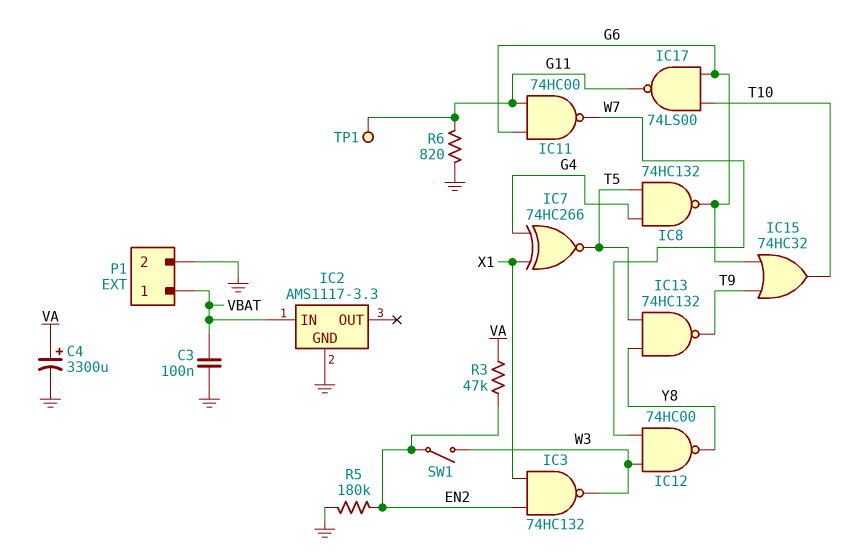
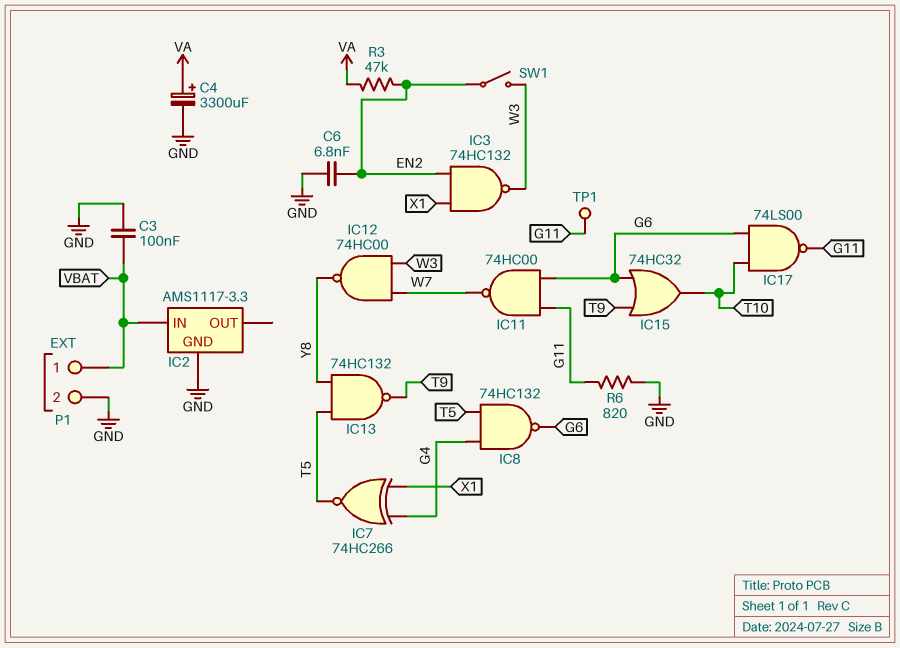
C6: none -> 6.8nF (EN2, GND)
R5: 180k (EN2, GND) -> none

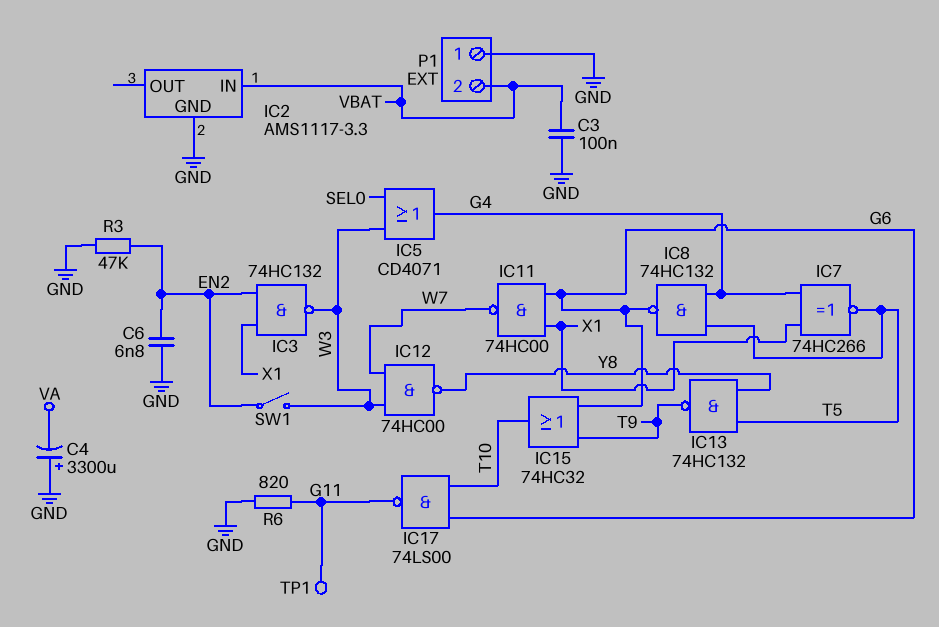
C4: 3300uF (plus VA, minus GND) -> 3300uF (plus GND, minus VA)
IC5: none -> OR CD4071 (in SEL0, in W3, out G4)
IC11: NAND 74HC00 (in G6, in G11, out W7) -> NAND 74HC00 (in G6, in X1, out W7)
P1 pin 1: VBAT -> GND
P1 pin 2: GND -> VBAT
R3: 47k (EN2, VA) -> 47k (EN2, GND)

